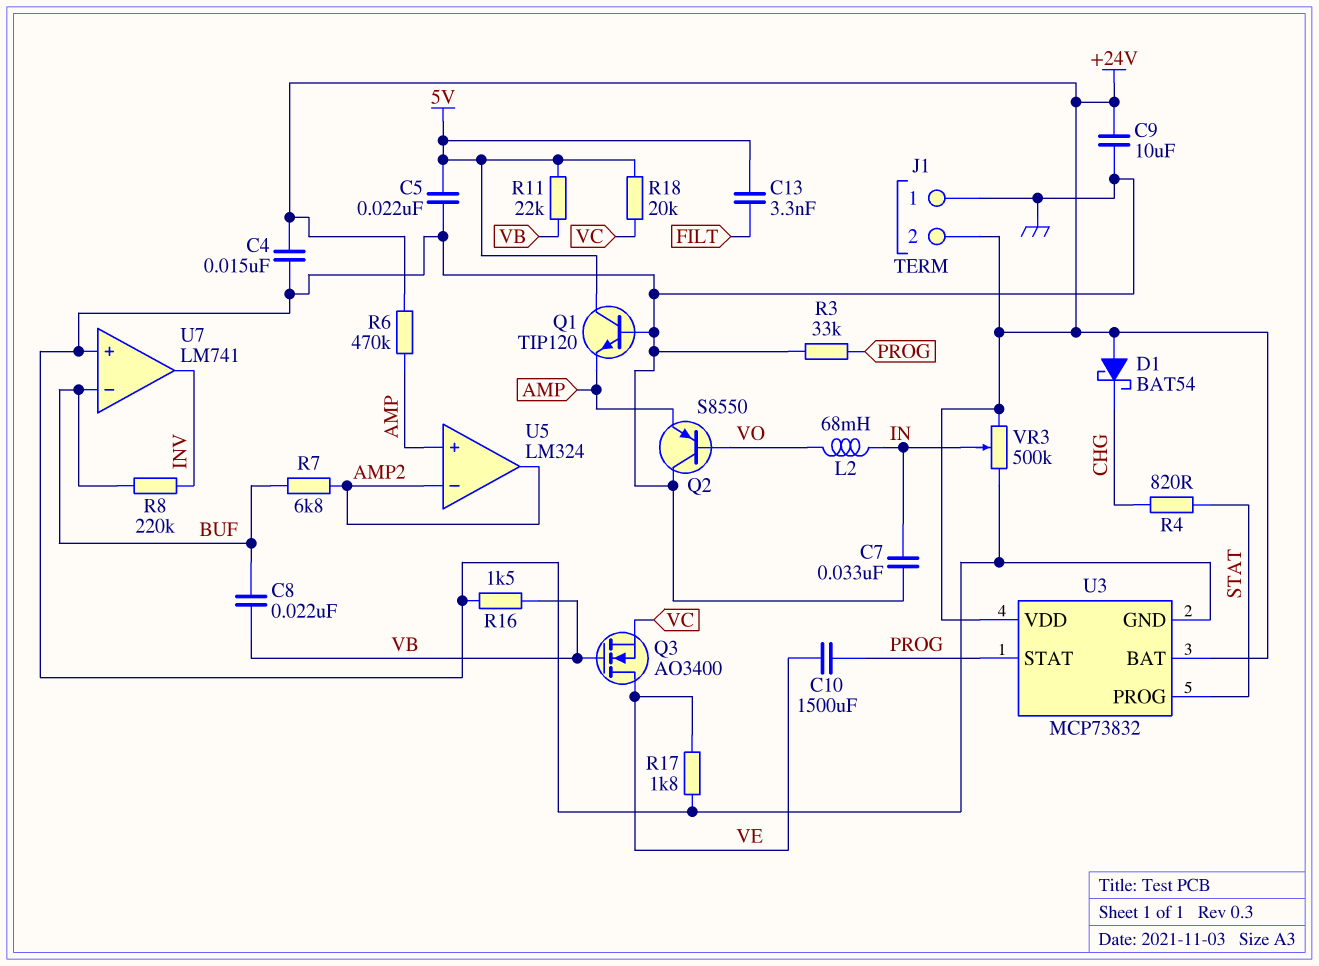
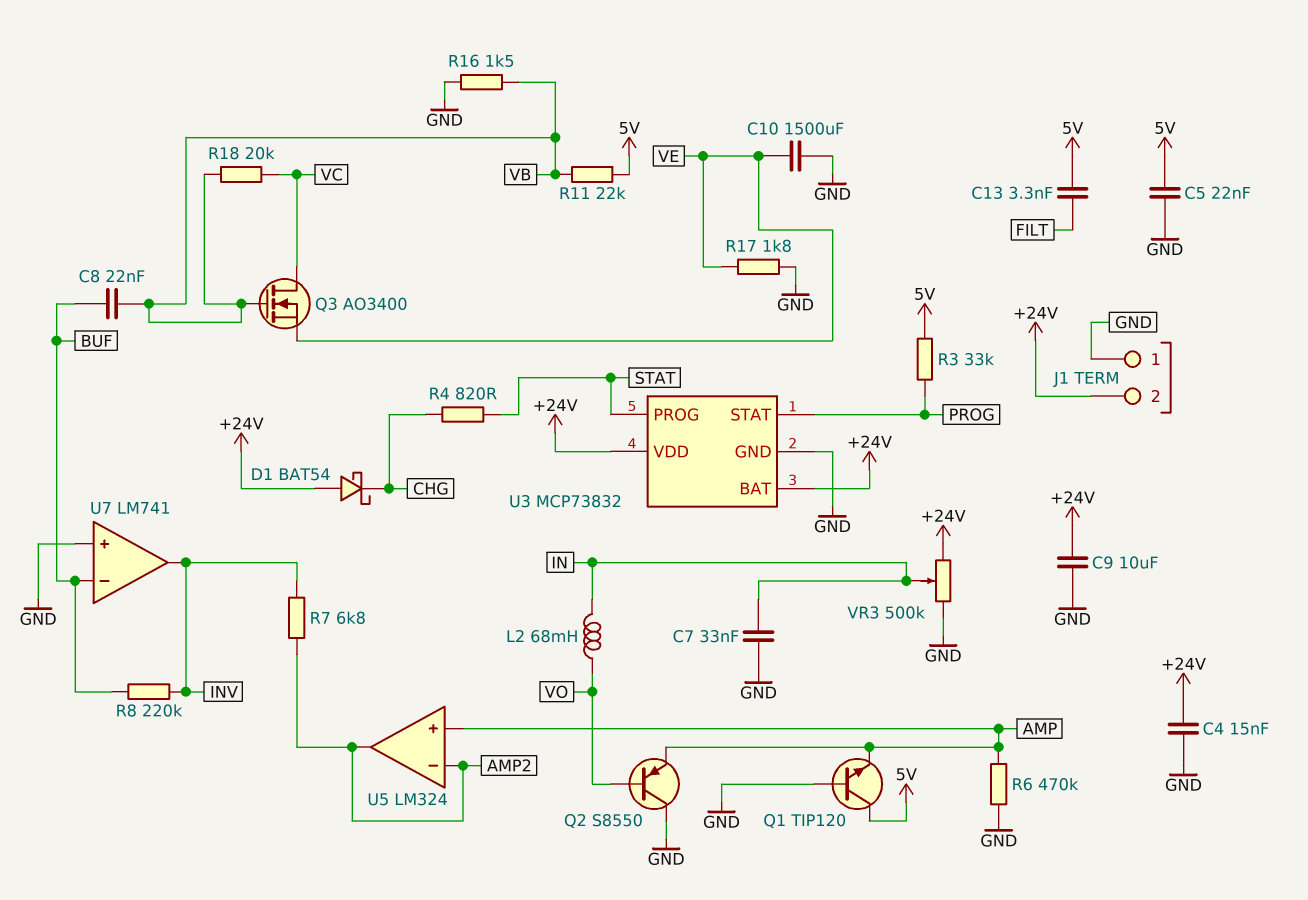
C10: 1500uF (PROG, VE) -> 1500uF (GND, VE)
Q3: NMOS AO3400 (G VB, D VE, S VC) -> NMOS AO3400 (G VB, D VC, S VE)
R3: 33k (GND, PROG) -> 33k (5V, PROG)
R6: 470k (+24V, AMP) -> 470k (AMP, GND)
R7: 6.8k (AMP2, BUF) -> 6.8k (AMP2, INV)
R18: 20k (5V, VC) -> 20k (VB, VC)

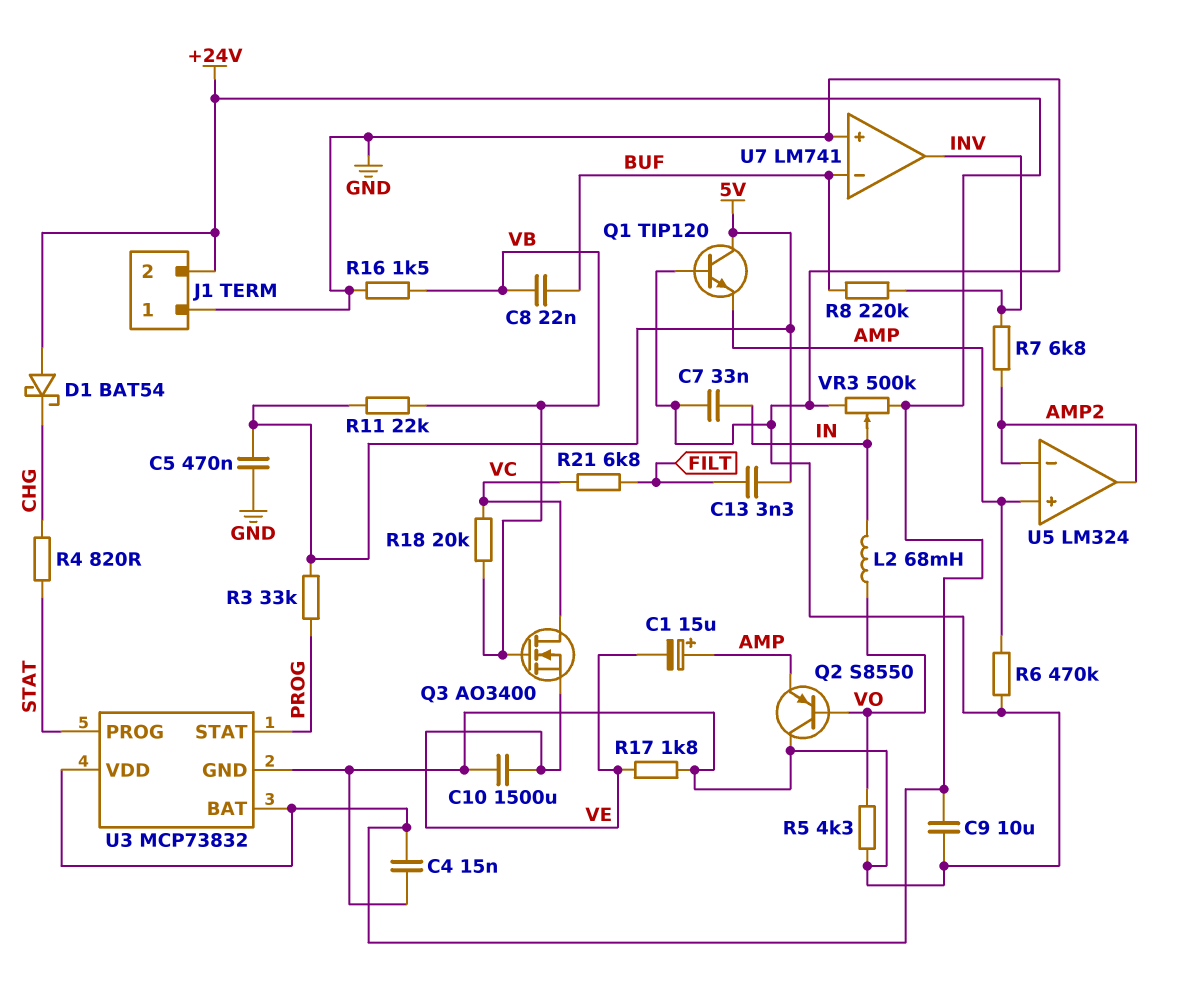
C1: none -> 15uF (plus AMP, minus VE)
C5: 22nF (5V, GND) -> 470nF (5V, GND)
R5: none -> 4.3k (GND, VO)
R21: none -> 6.8k (FILT, VC)

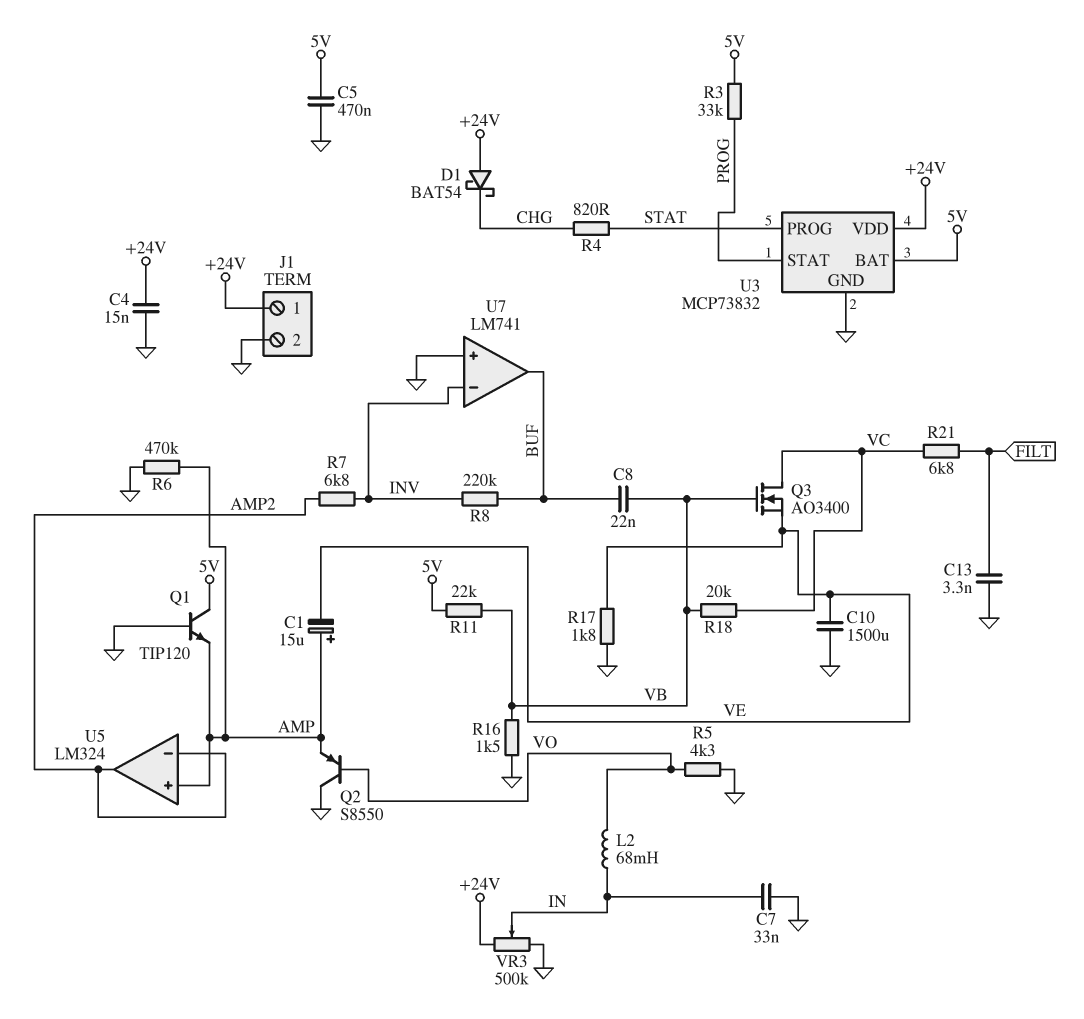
C9: 10uF (+24V, GND) -> none
C13: 3.3nF (5V, FILT) -> 3.3nF (FILT, GND)
J1 pin 1: GND -> +24V
J1 pin 2: +24V -> GND
U3 pin BAT: +24V -> 5V
U7 pin in-: BUF -> INV
U7 pin out: INV -> BUF

